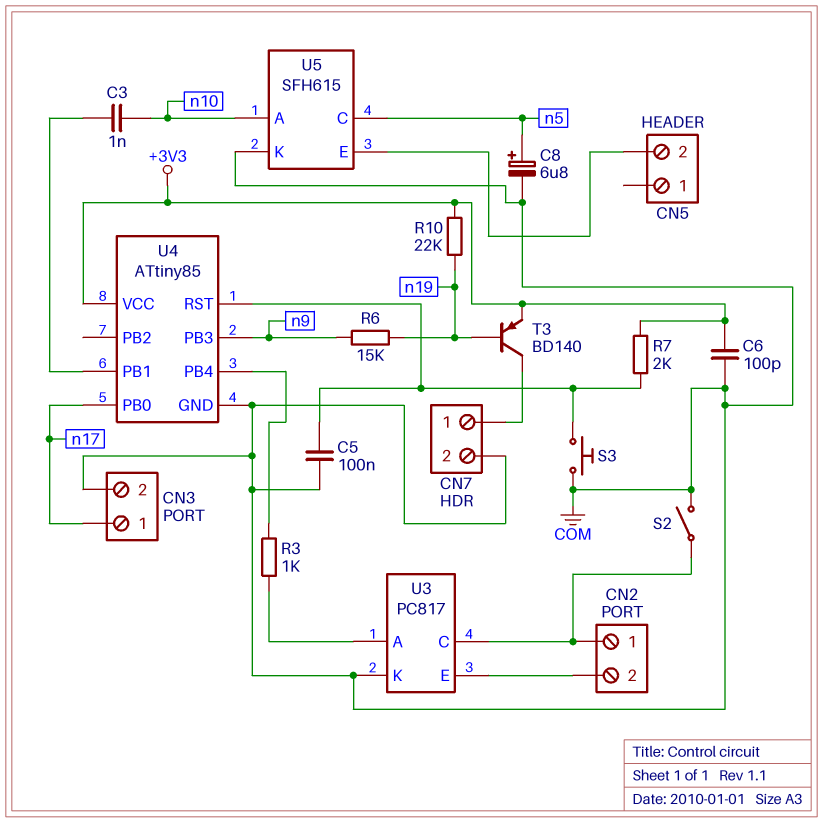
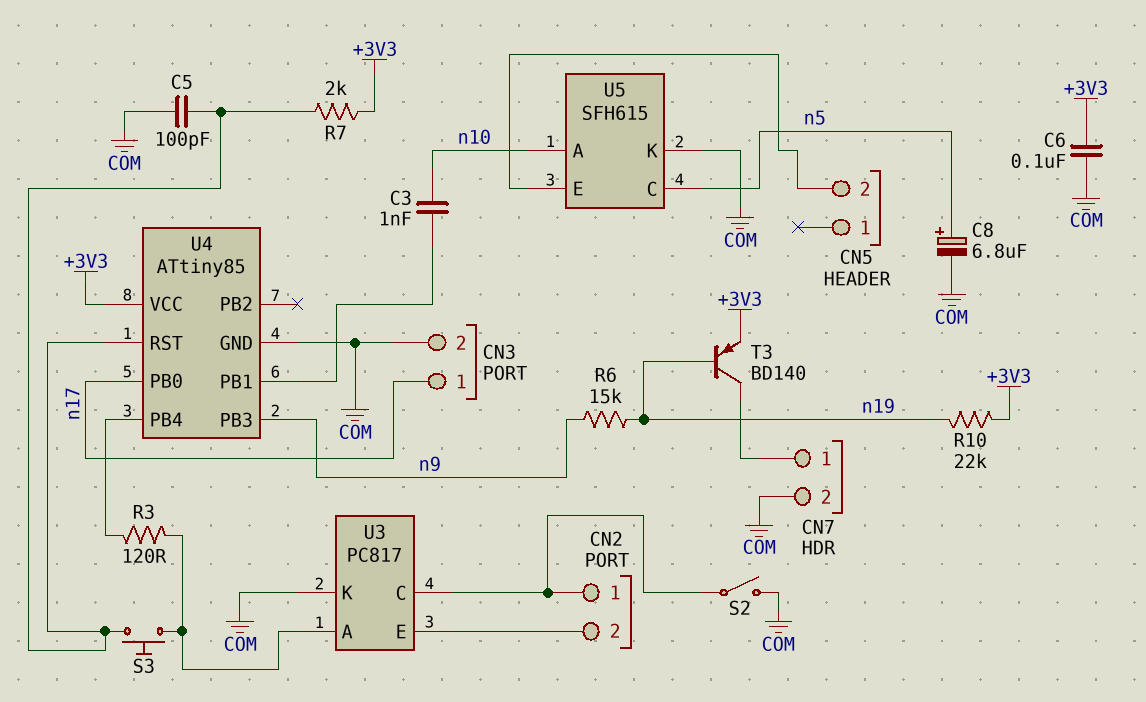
C5: 100nF (COM, U4/RST) -> 100pF (COM, U4/RST)
C6: 100pF (+3V3, COM) -> 100nF (+3V3, COM)
R3: 1k (U3/A, U4/PB4) -> 120 (U3/A, U4/PB4)
S3: button (COM, U4/RST) -> button (U3/A, U4/RST)

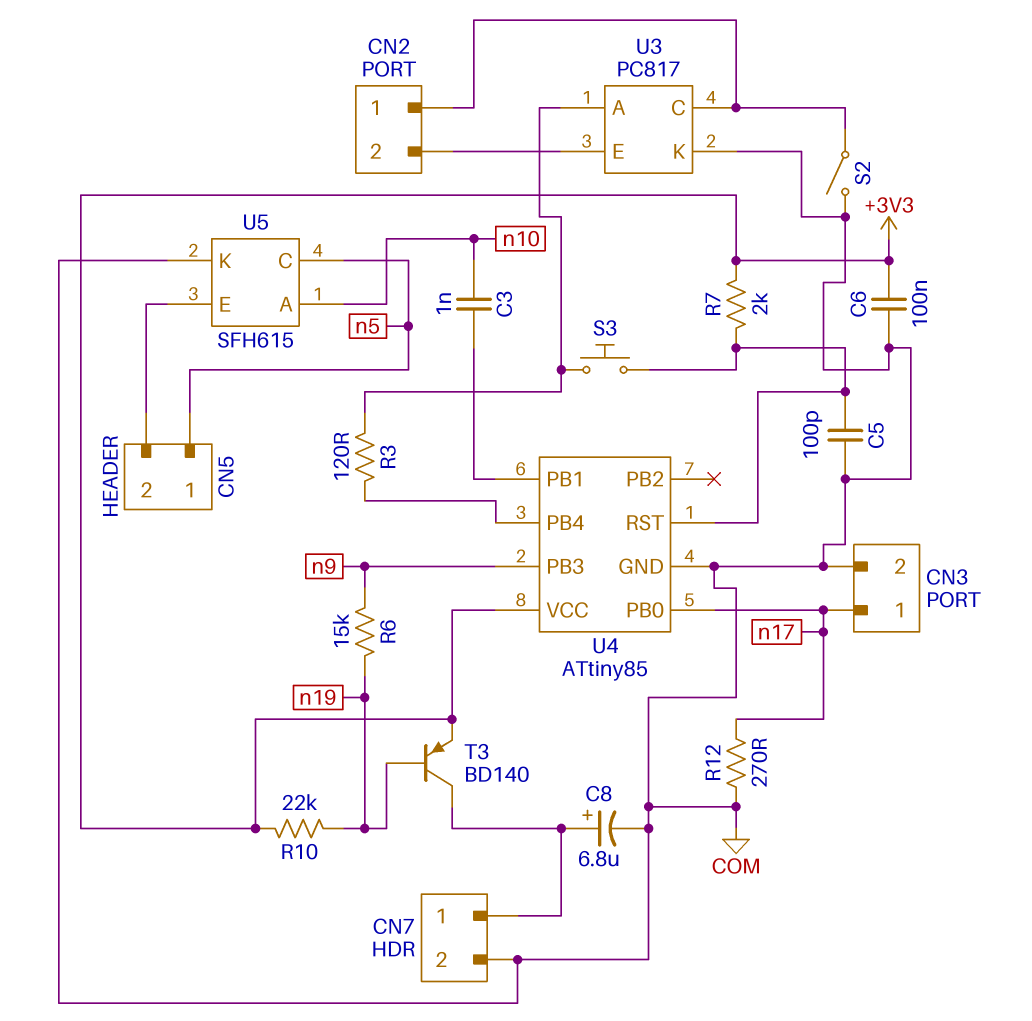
C8: 6.8uF (plus n5, minus COM) -> 6.8uF (plus CN7/1, minus COM)
CN5 pin 1: none -> n5
R12: none -> 270 (COM, n17)

